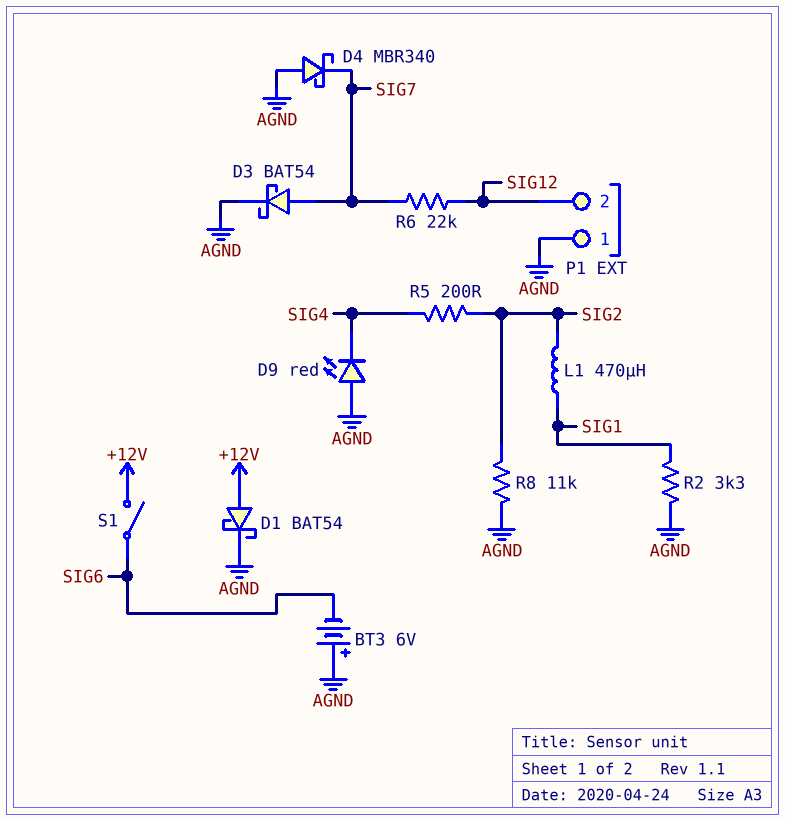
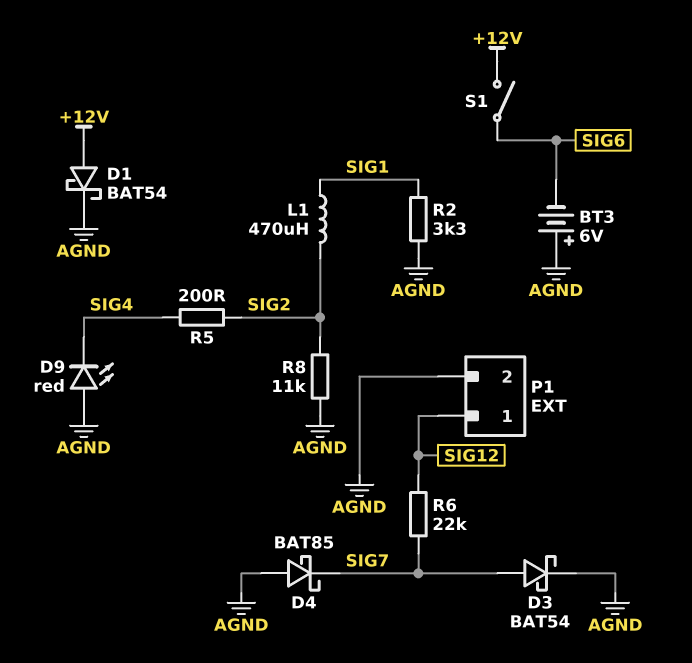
D4: schottky MBR340 (A AGND, K SIG7) -> schottky BAT85 (A AGND, K SIG7)
P1 pin 1: AGND -> SIG12
P1 pin 2: SIG12 -> AGND

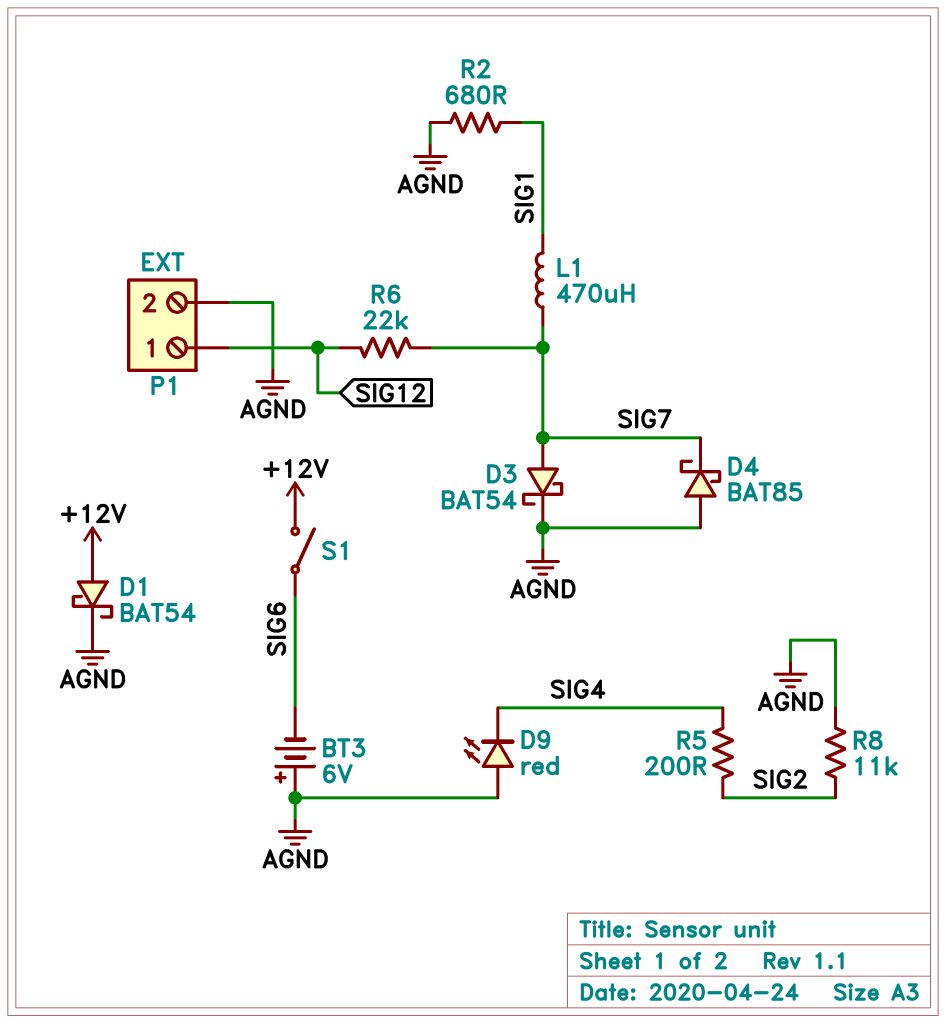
L1: 470uH (SIG1, SIG2) -> 470uH (SIG1, SIG7)
R2: 3.3k (AGND, SIG1) -> 680 (AGND, SIG1)

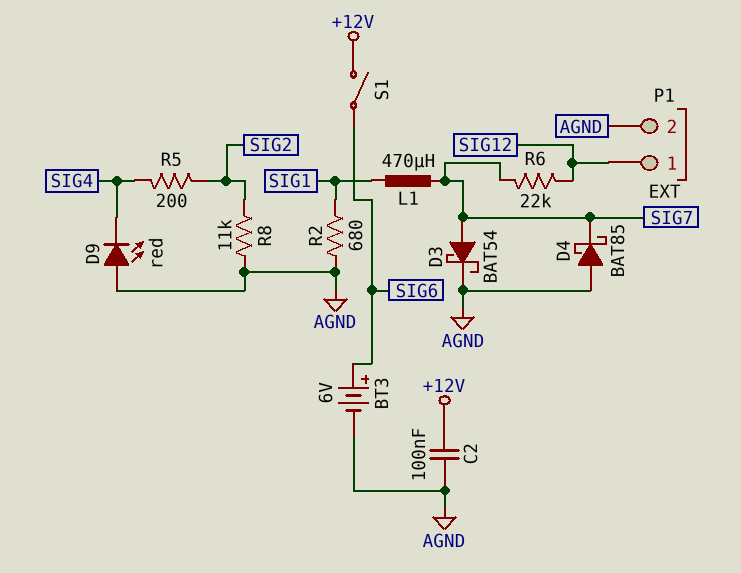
BT3: 6V (plus AGND, minus SIG6) -> 6V (plus SIG6, minus AGND)
C2: none -> 100nF (+12V, AGND)
D1: schottky BAT54 (A +12V, K AGND) -> none

